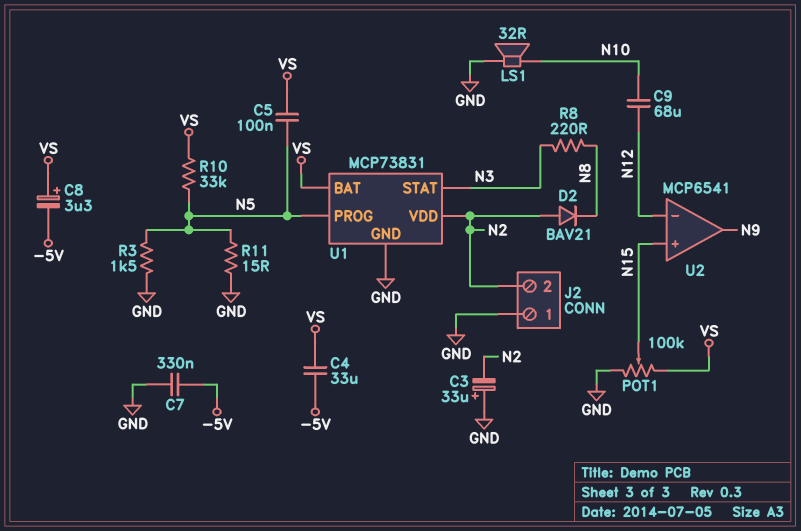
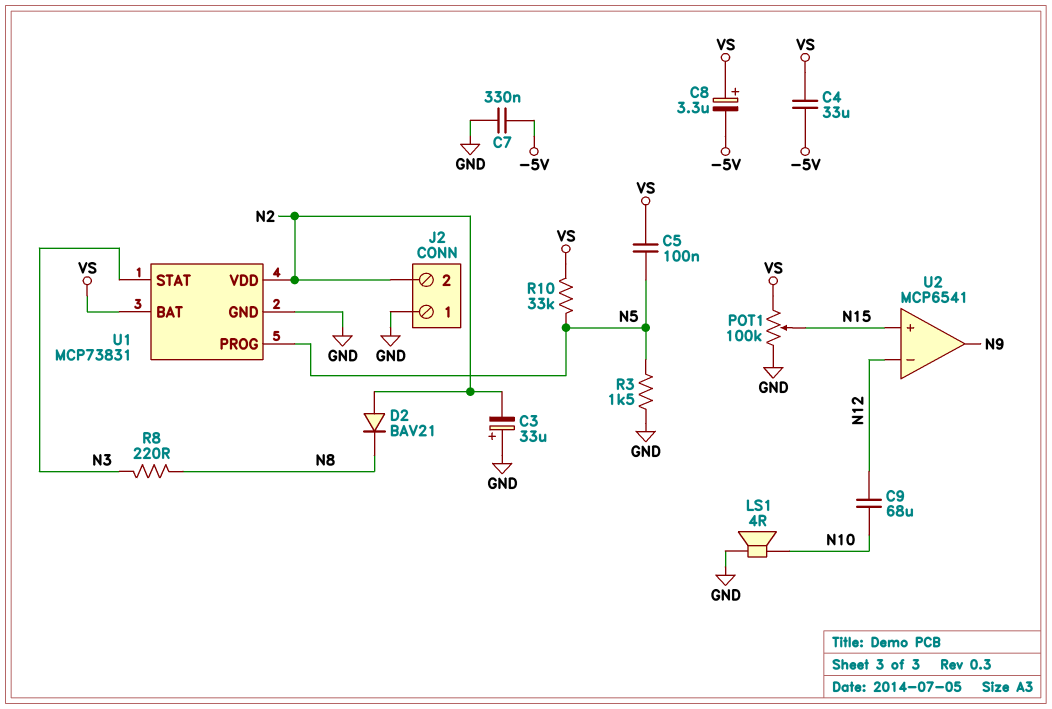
LS1: speaker 32R (GND, N10) -> speaker 4R (GND, N10)
R11: 15 (GND, N5) -> none

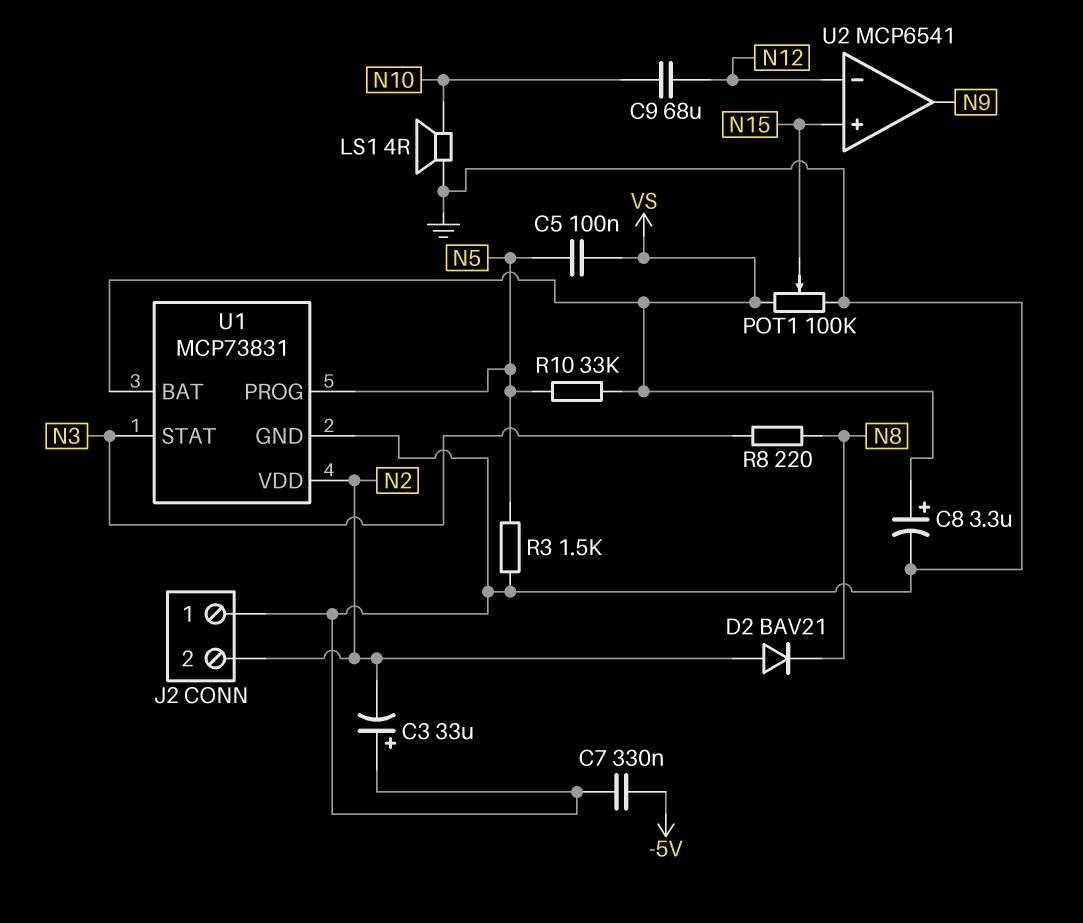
C4: 33uF (-5V, VS) -> none
C8: 3.3uF (plus VS, minus -5V) -> 3.3uF (plus VS, minus GND)

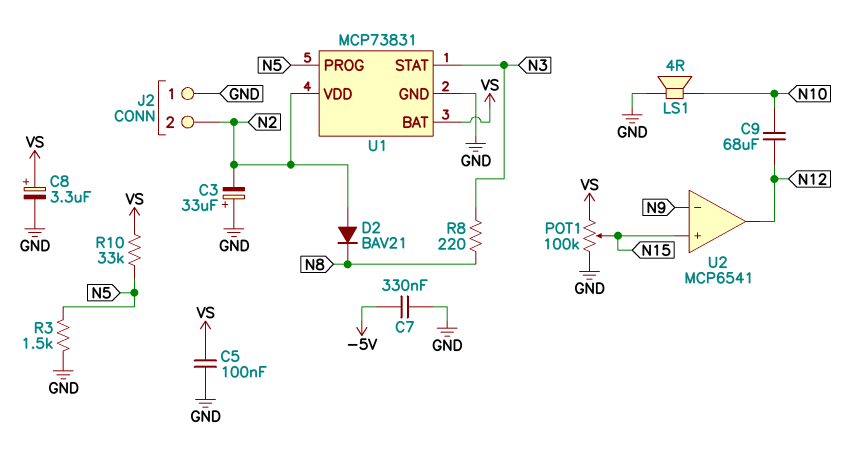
C5: 100nF (N5, VS) -> 100nF (GND, VS)
U2 pin in-: N12 -> N9
U2 pin out: N9 -> N12

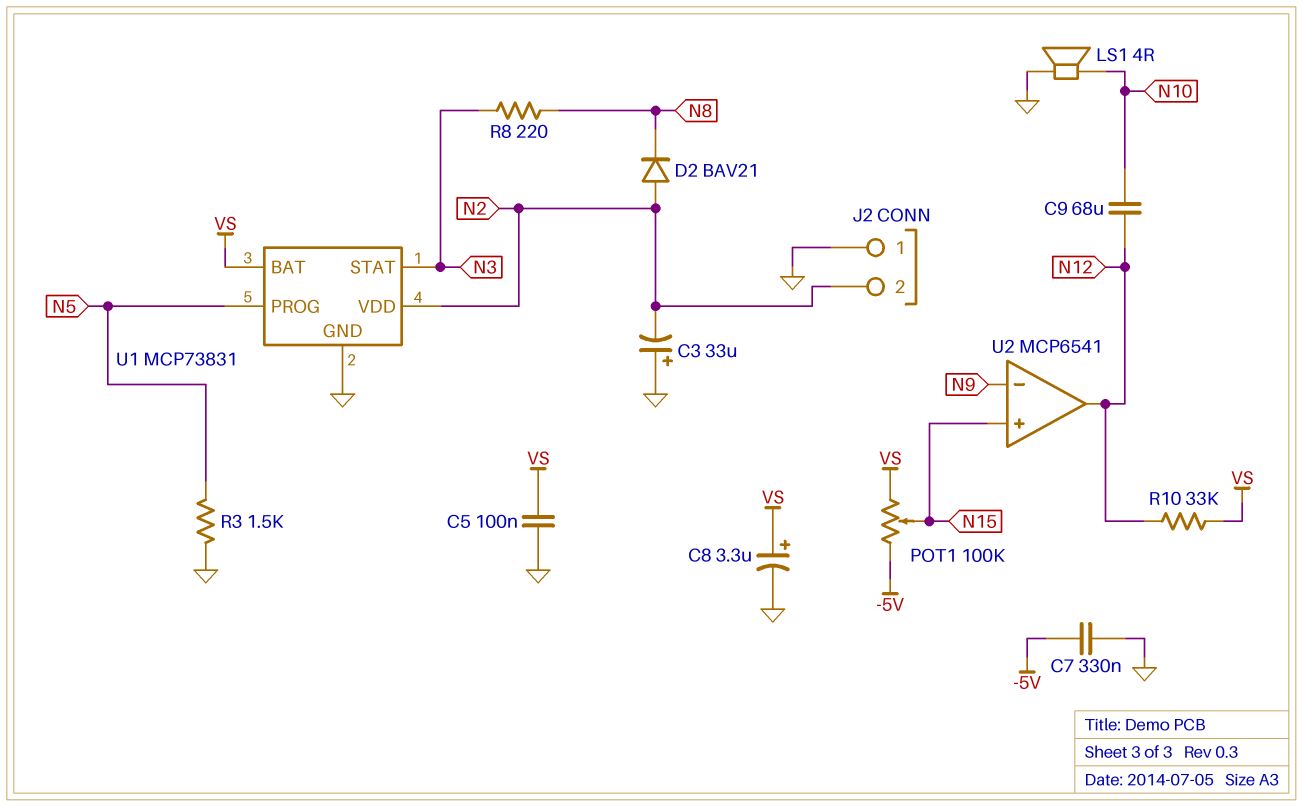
POT1: 100k (GND, VS, wiper N15) -> 100k (-5V, VS, wiper N15)
R10: 33k (N5, VS) -> 33k (N12, VS)

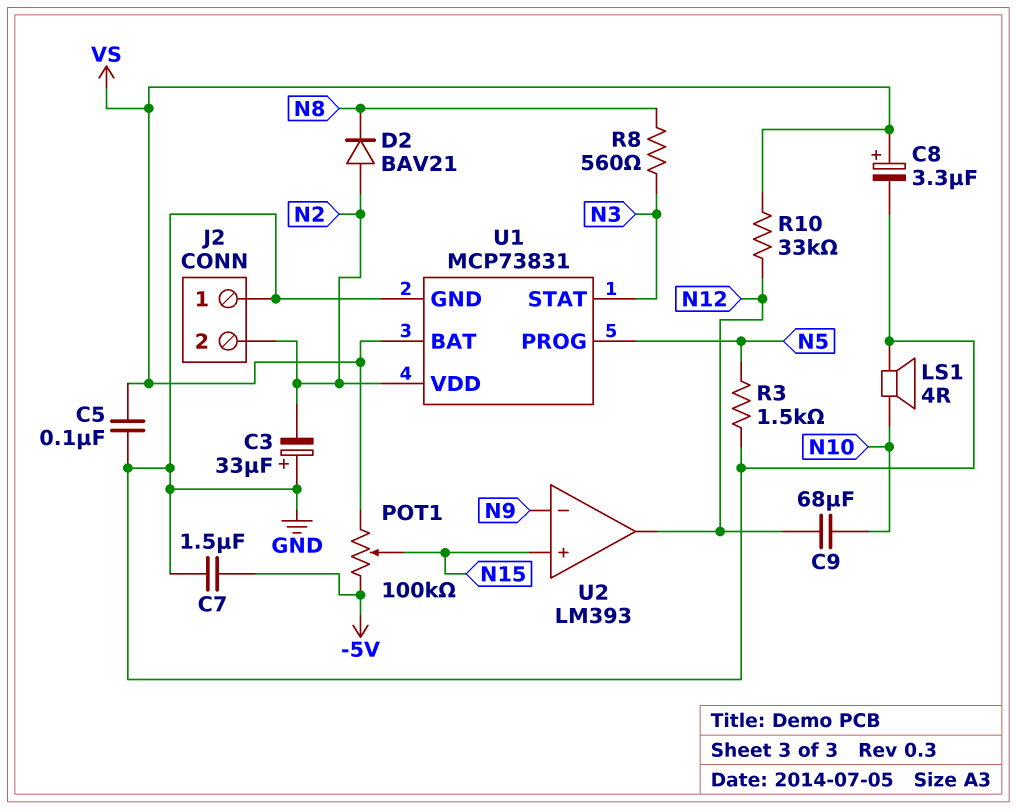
C7: 330nF (-5V, GND) -> 1.5uF (-5V, GND)
R8: 220 (N3, N8) -> 560 (N3, N8)
U2: MCP6541 -> LM393

